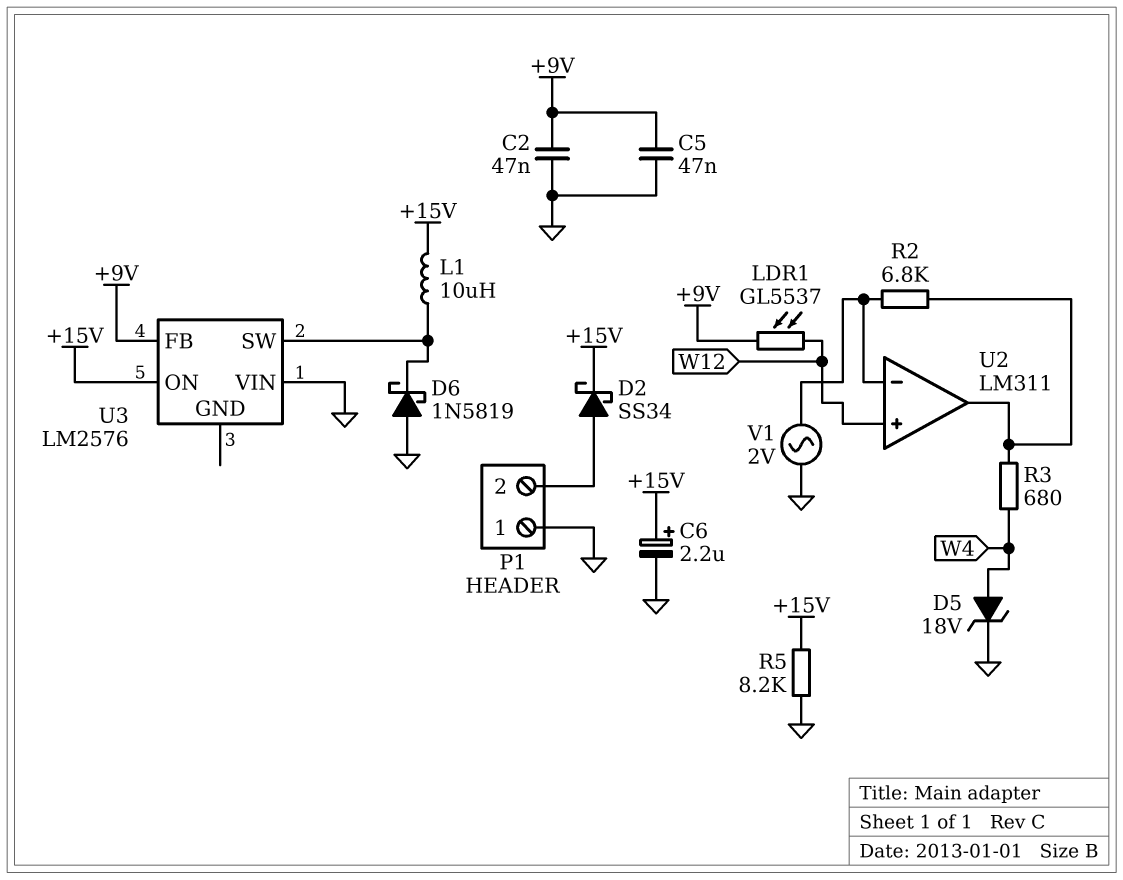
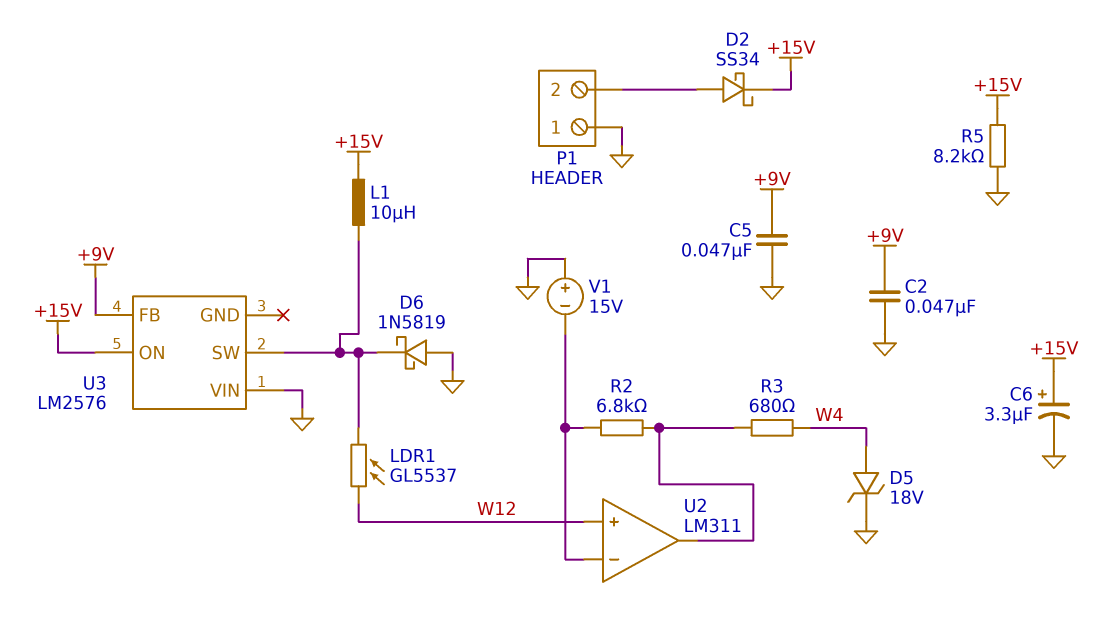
C6: 2.2uF (plus +15V, minus GND) -> 3.3uF (plus +15V, minus GND)
LDR1: GL5537 (+9V, W12) -> GL5537 (U3/SW, W12)
V1: AC 2V (GND, U2/in-) -> 15V (plus GND, minus U2/in-)

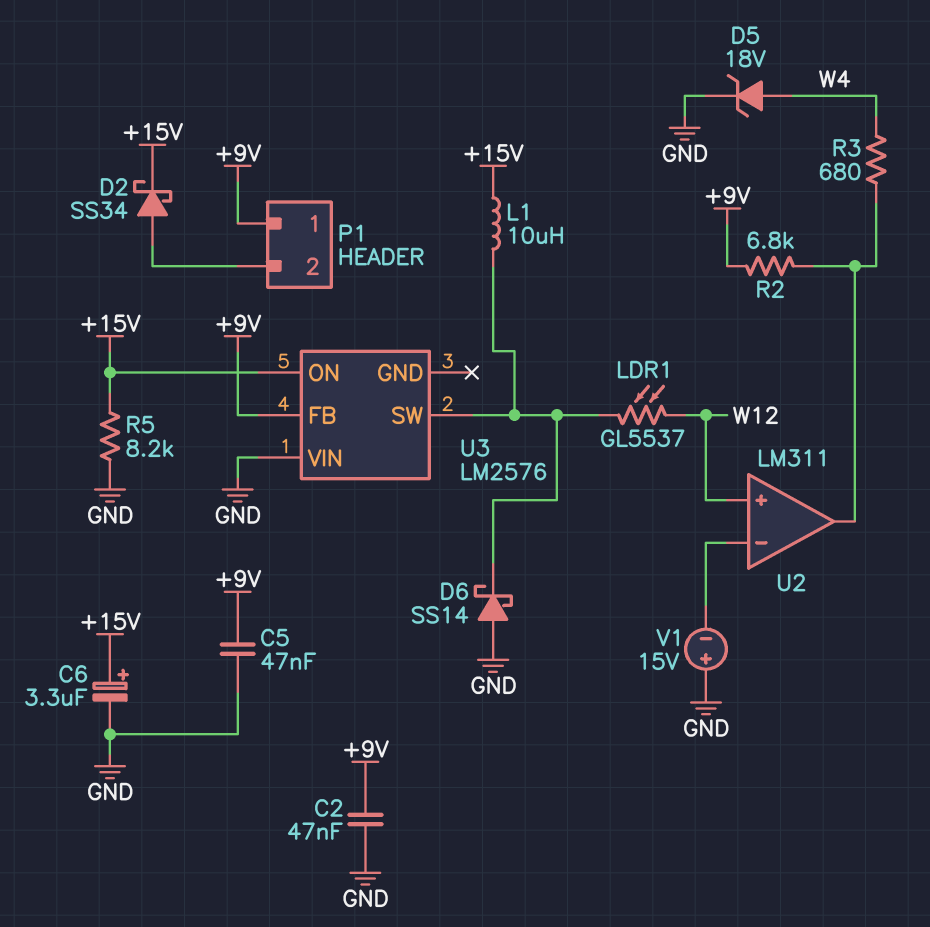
D6: schottky 1N5819 (A GND, K U3/SW) -> schottky SS14 (A GND, K U3/SW)
P1 pin 1: GND -> +9V
R2: 6.8k (U2/in-, U2/out) -> 6.8k (+9V, U2/out)

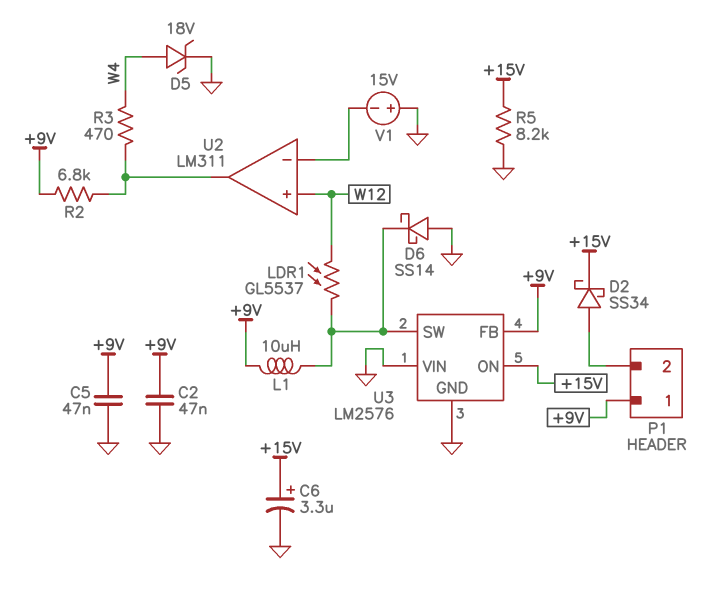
L1: 10uH (+15V, U3/SW) -> 10uH (+9V, U3/SW)
R3: 680 (U2/out, W4) -> 470 (U2/out, W4)
U3 pin GND: none -> GND

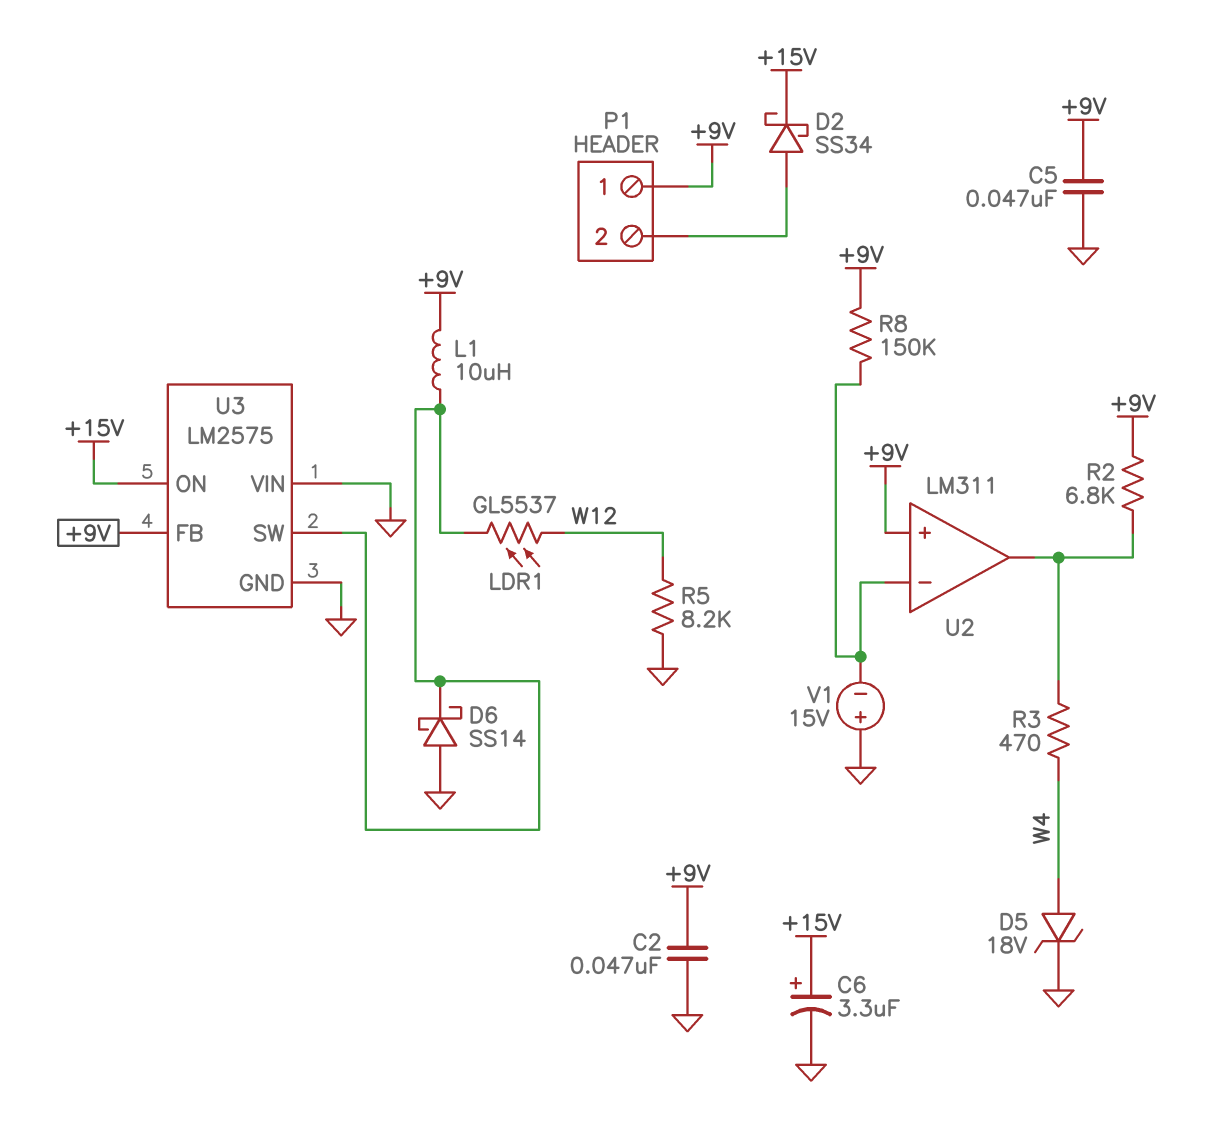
R5: 8.2k (+15V, GND) -> 8.2k (GND, W12)
R8: none -> 150k (+9V, U2/in-)
U2 pin in+: W12 -> +9V
U3: LM2576 -> LM2575

